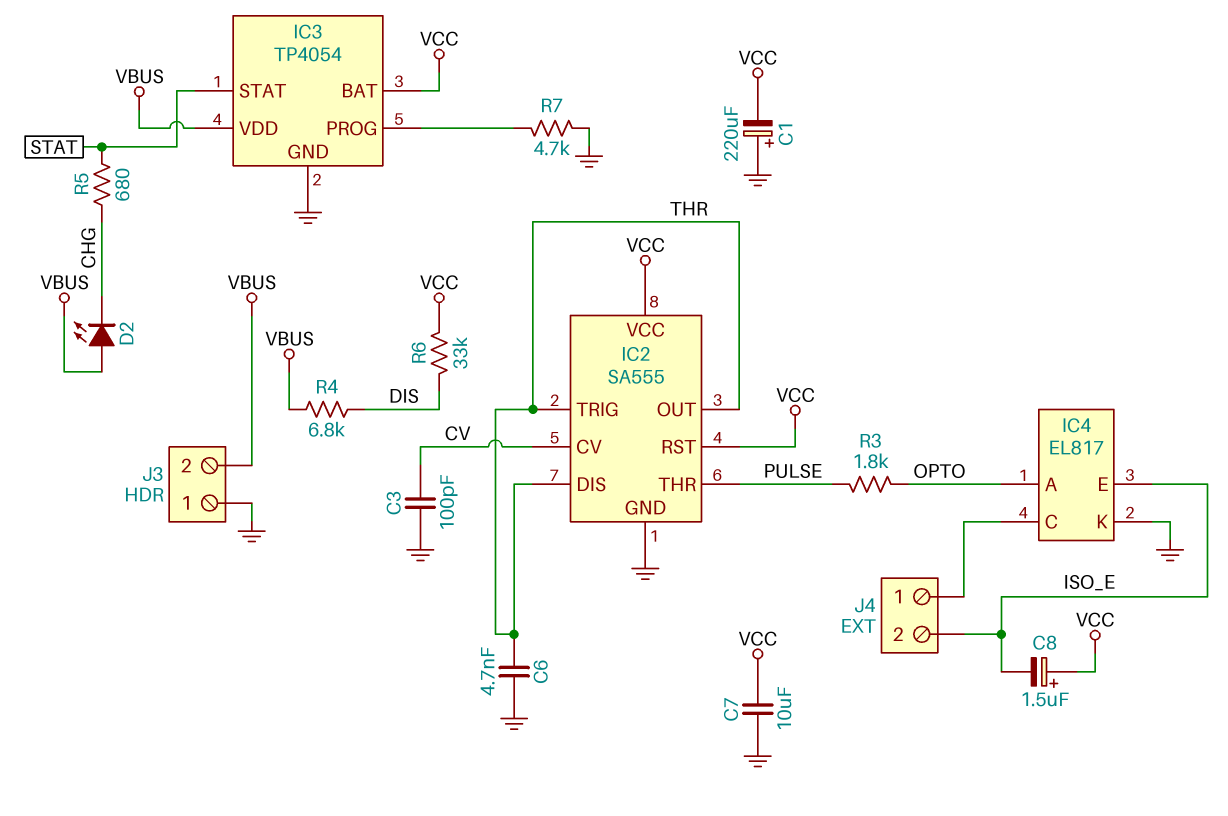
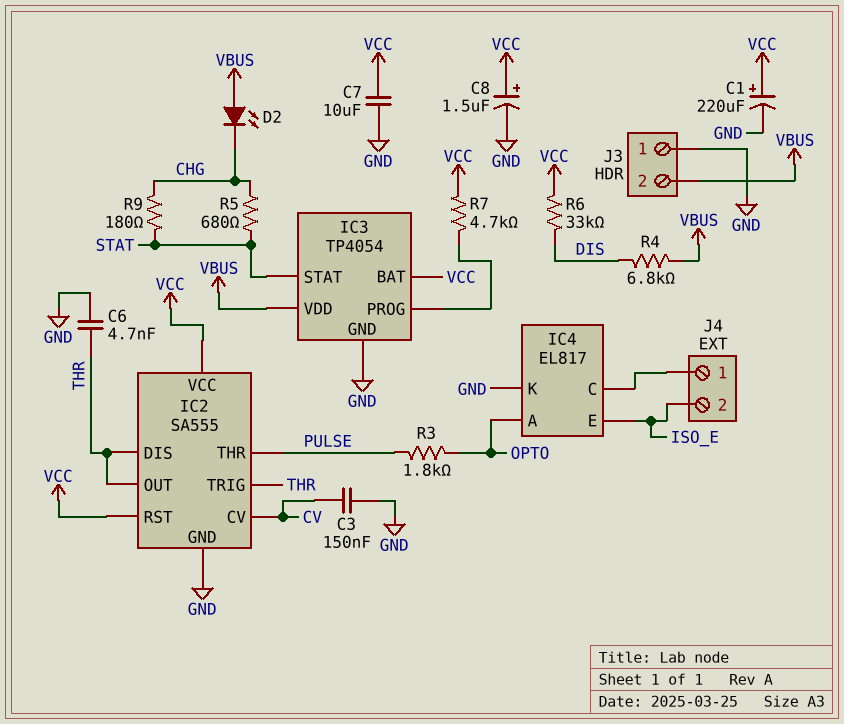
C1: 220uF (plus GND, minus VCC) -> 220uF (plus VCC, minus GND)
C3: 100pF (CV, GND) -> 150nF (CV, GND)
C8: 1.5uF (plus VCC, minus ISO_E) -> 1.5uF (plus VCC, minus GND)
R7: 4.7k (GND, IC3/PROG) -> 4.7k (IC3/PROG, VCC)
R9: none -> 180 (CHG, STAT)

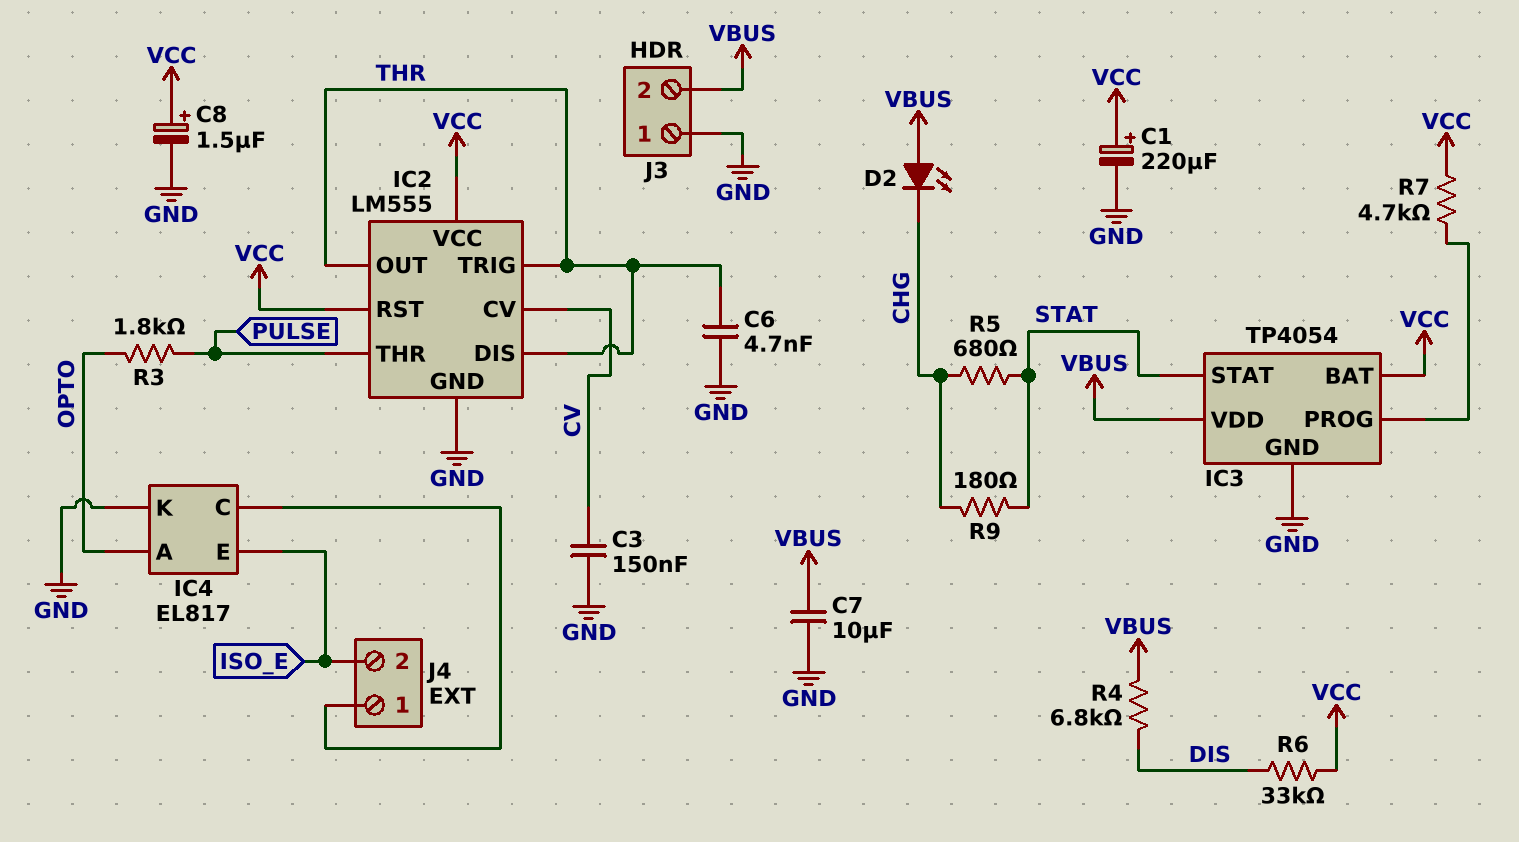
C7: 10uF (GND, VCC) -> 10uF (GND, VBUS)
IC2: SA555 -> LM555

